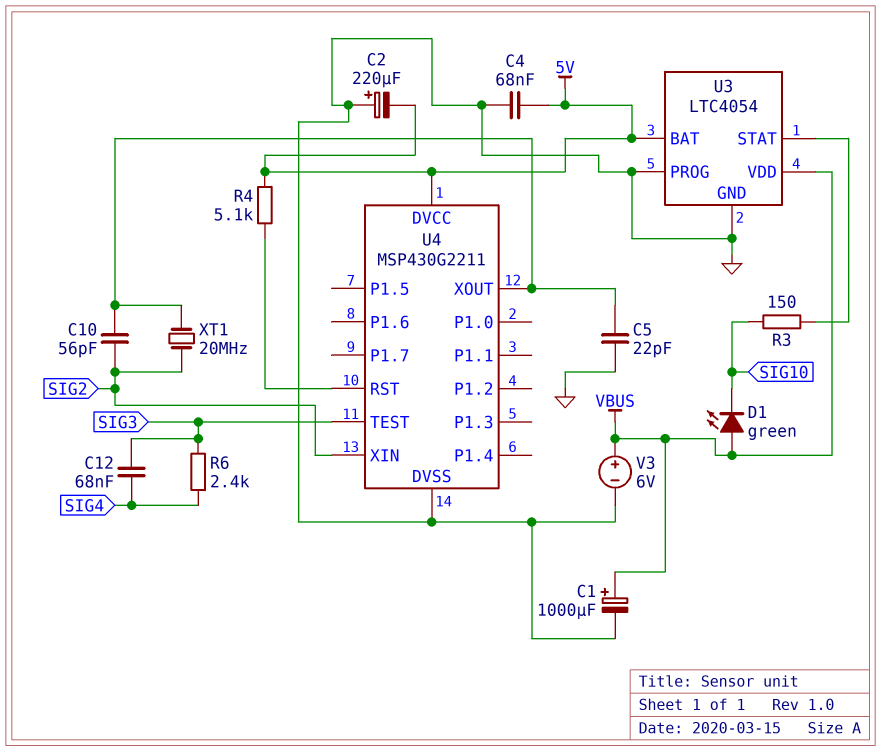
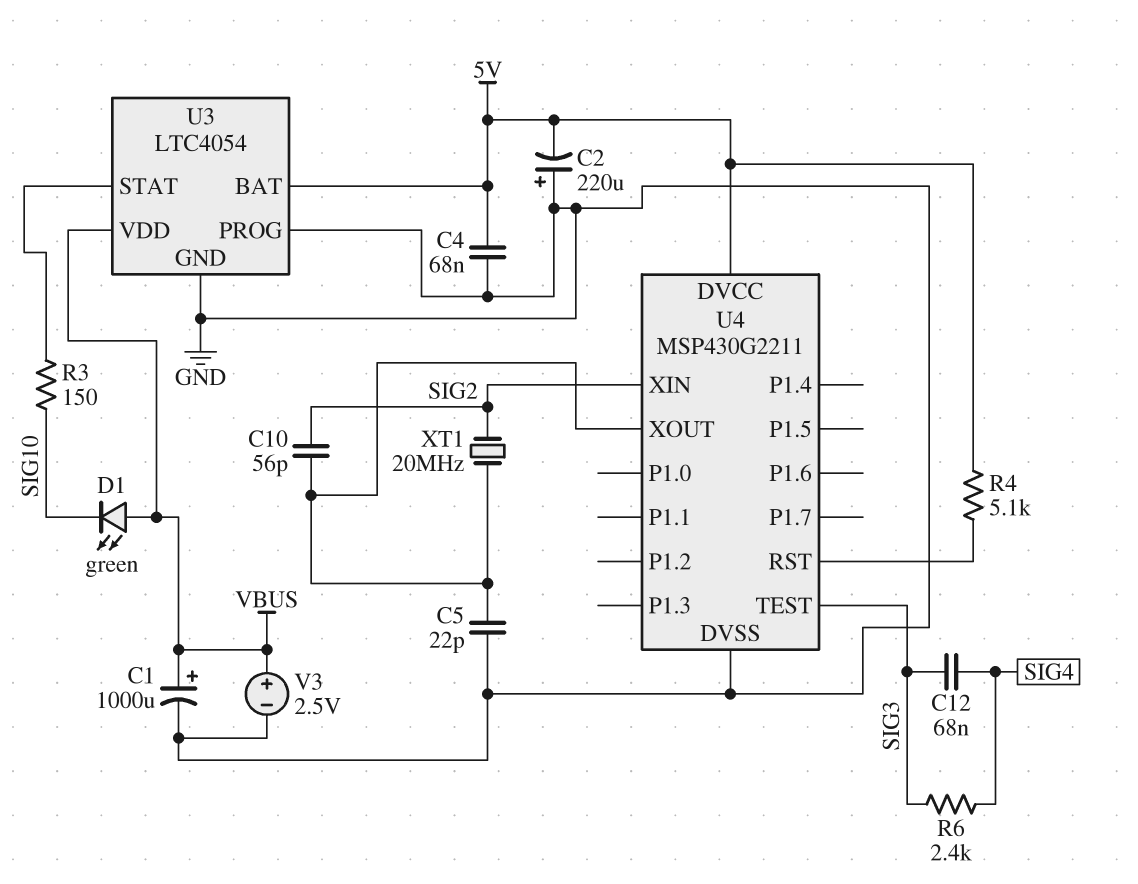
V3: 6V (plus VBUS, minus GND) -> 2.5V (plus VBUS, minus GND)

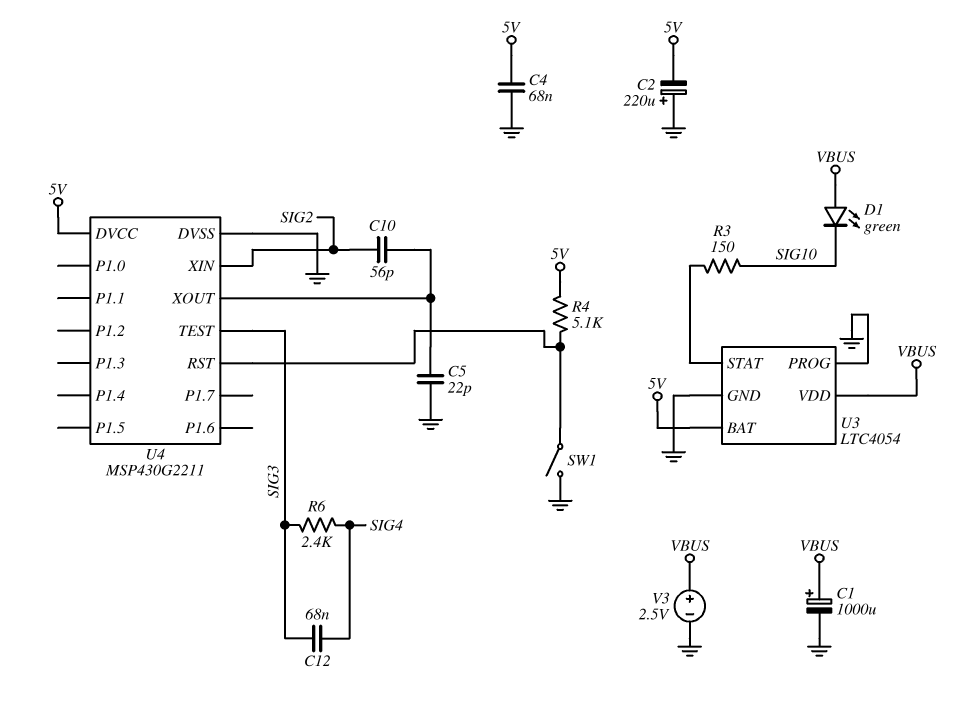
SW1: none -> switch (GND, U4/RST)
XT1: 20MHz (SIG2, U4/XOUT) -> none

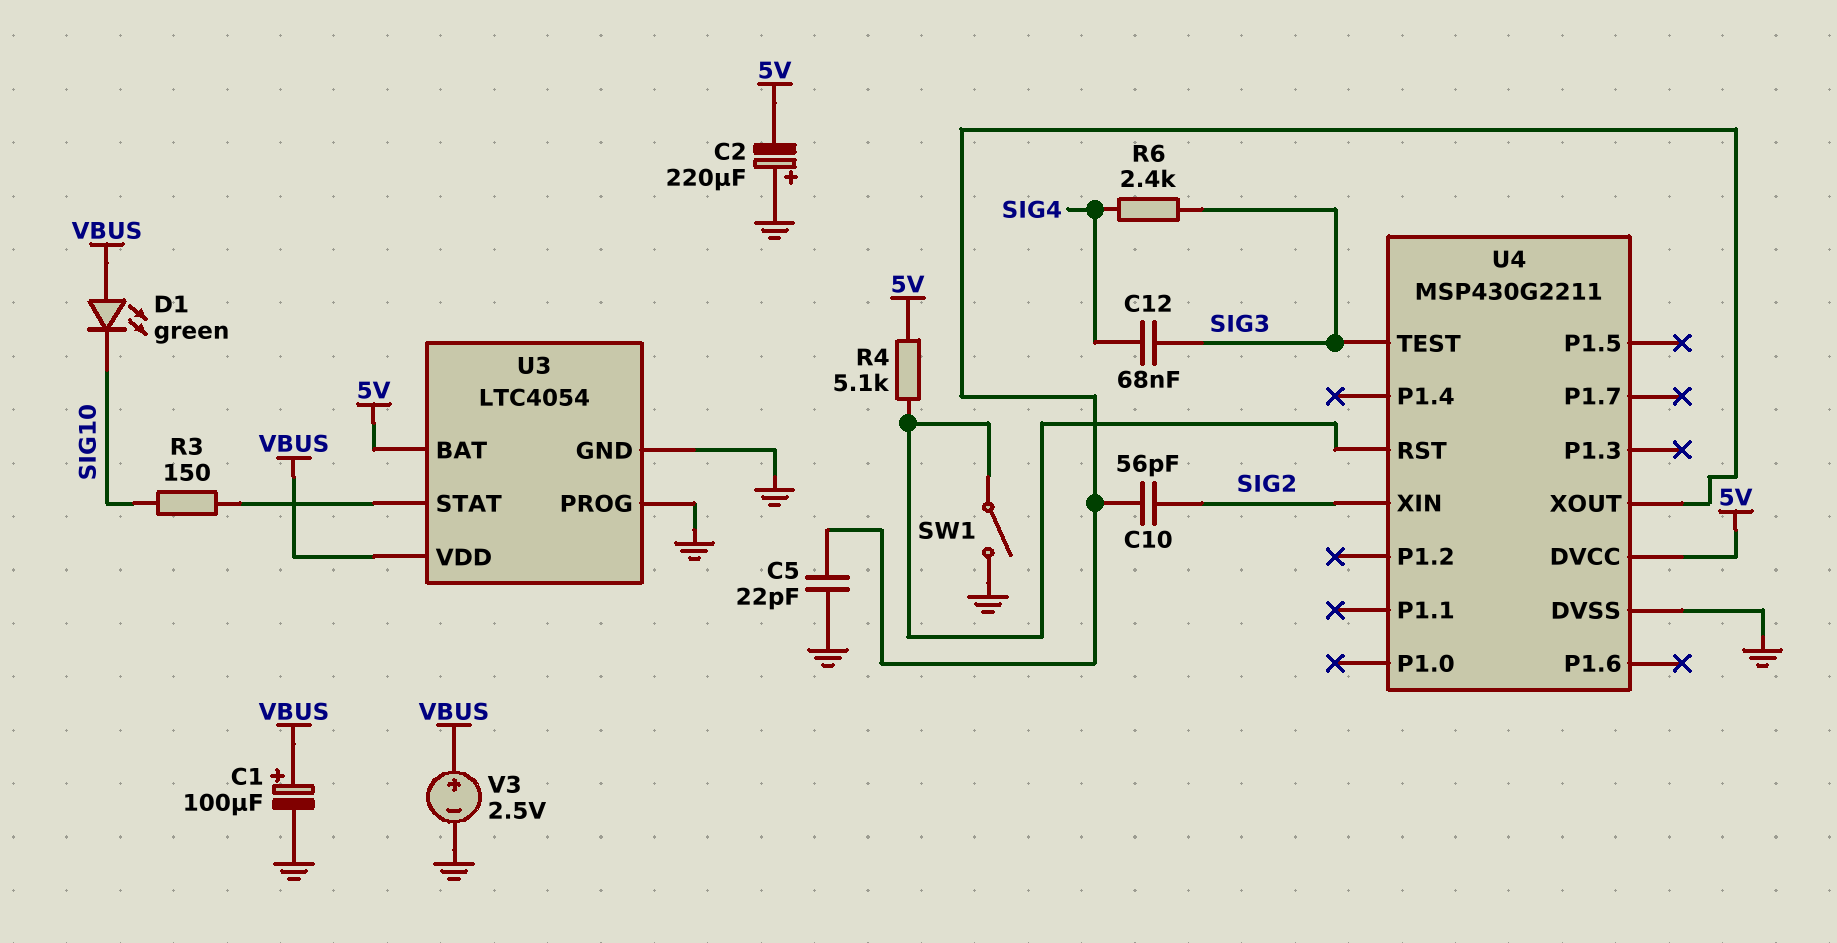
C1: 1000uF (plus VBUS, minus GND) -> 100uF (plus VBUS, minus GND)
C4: 68nF (5V, GND) -> none

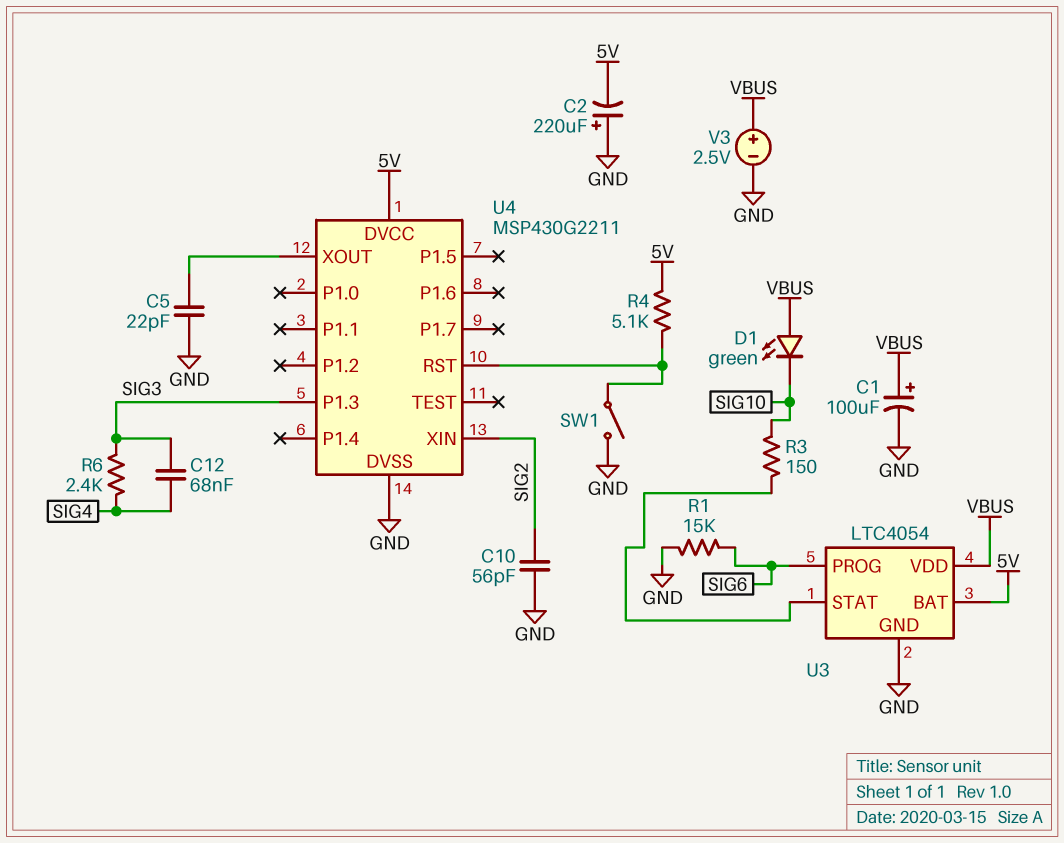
C10: 56pF (SIG2, U4/XOUT) -> 56pF (GND, SIG2)
R1: none -> 15k (GND, SIG6)
U3 pin PROG: GND -> SIG6
U4 pin P1.3: none -> SIG3
U4 pin TEST: SIG3 -> none

